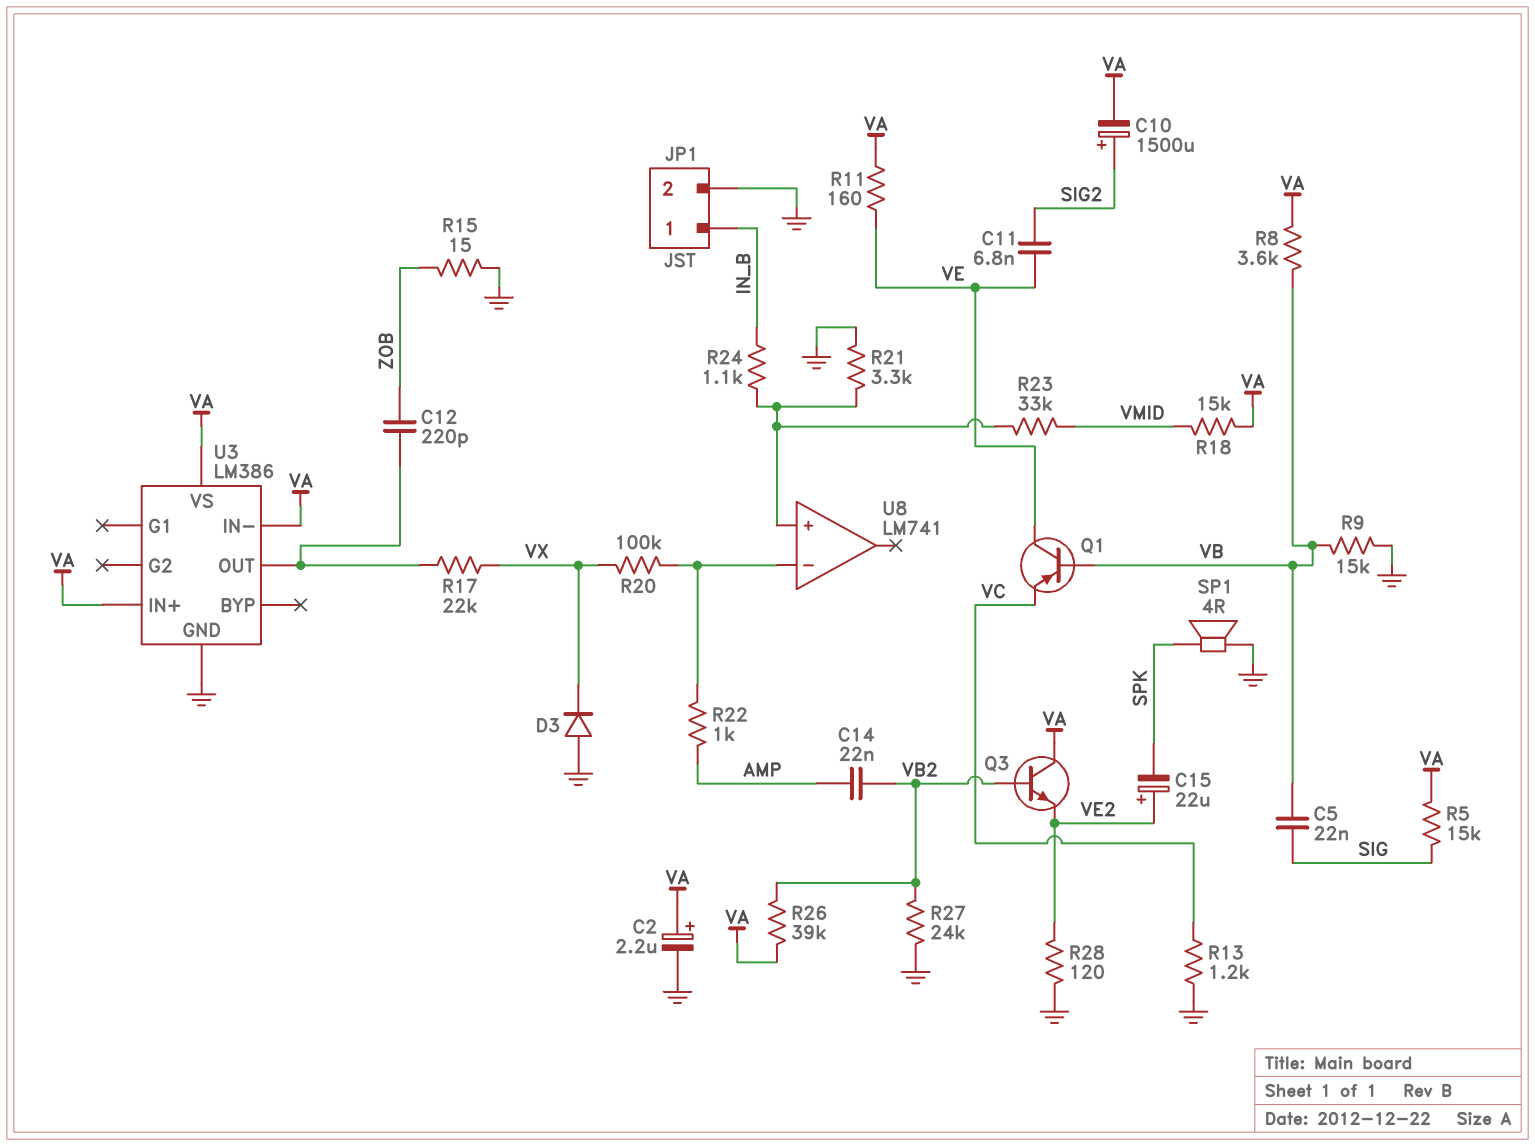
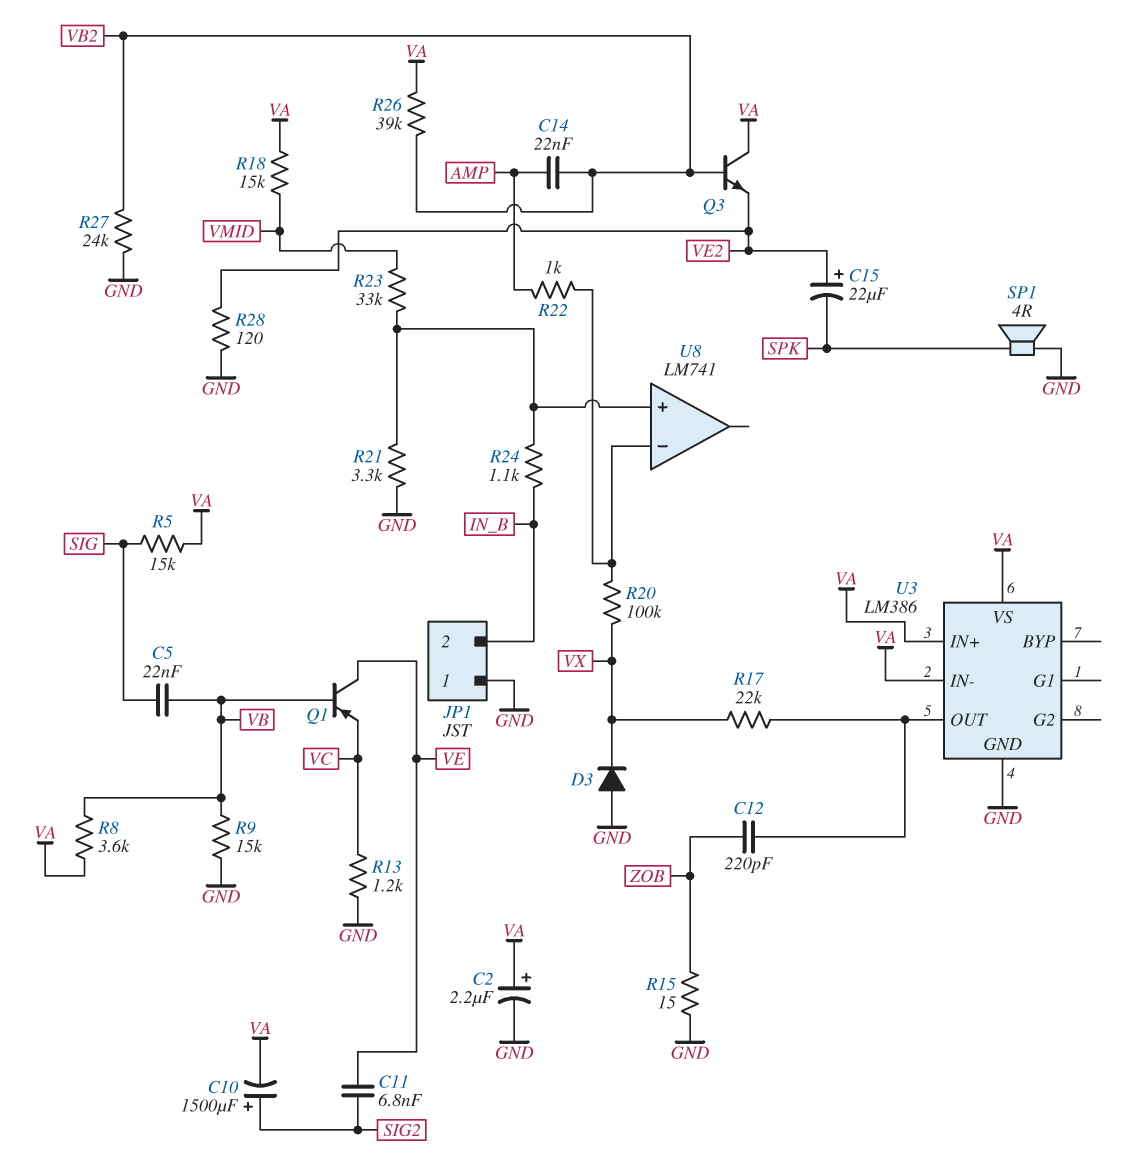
JP1 pin 1: IN_B -> GND
JP1 pin 2: GND -> IN_B
R11: 160 (VA, VE) -> none

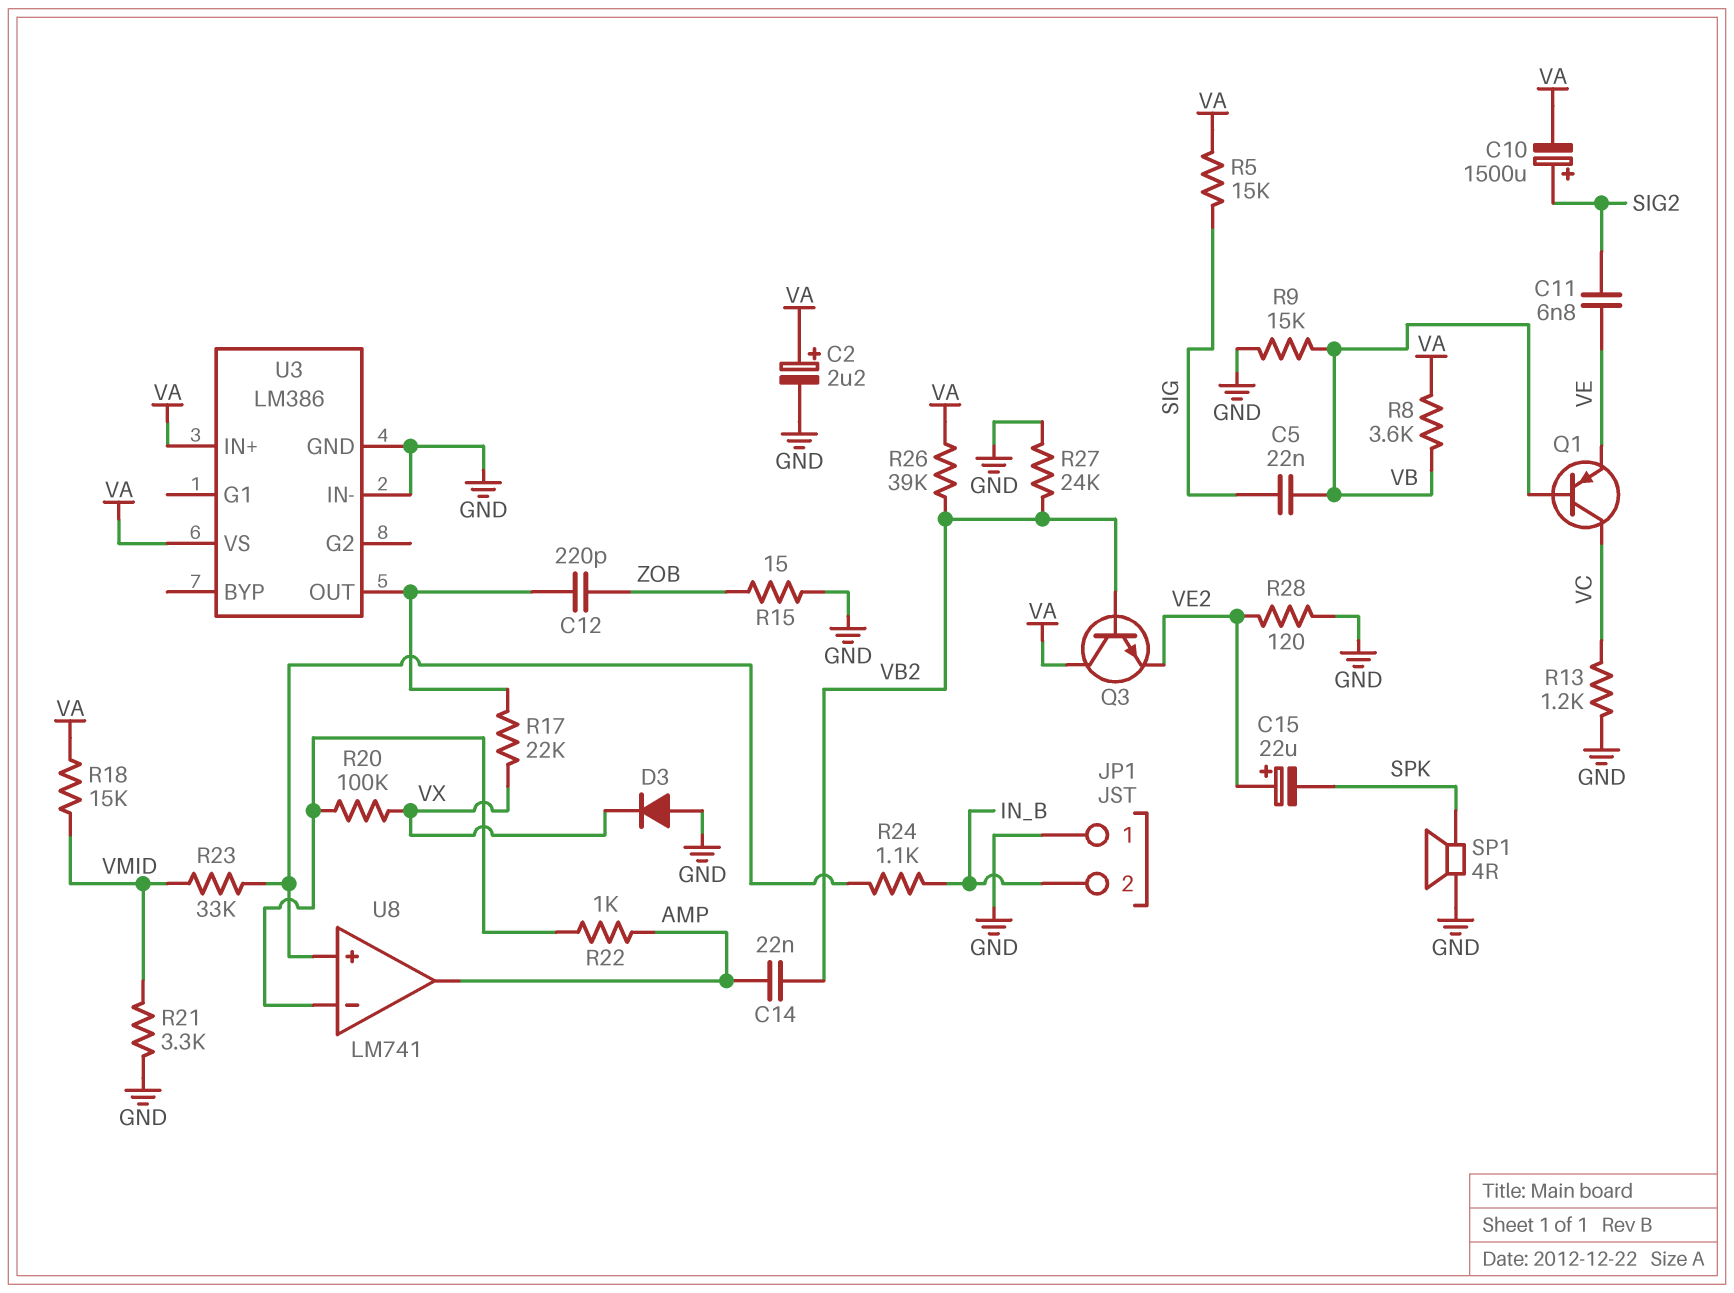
Q1: PNP (B VB, C VE, E VC) -> PNP (B VB, C VC, E VE)
R21: 3.3k (GND, U8/in+) -> 3.3k (GND, VMID)
U3 pin IN-: VA -> GND
U8 pin out: none -> AMP

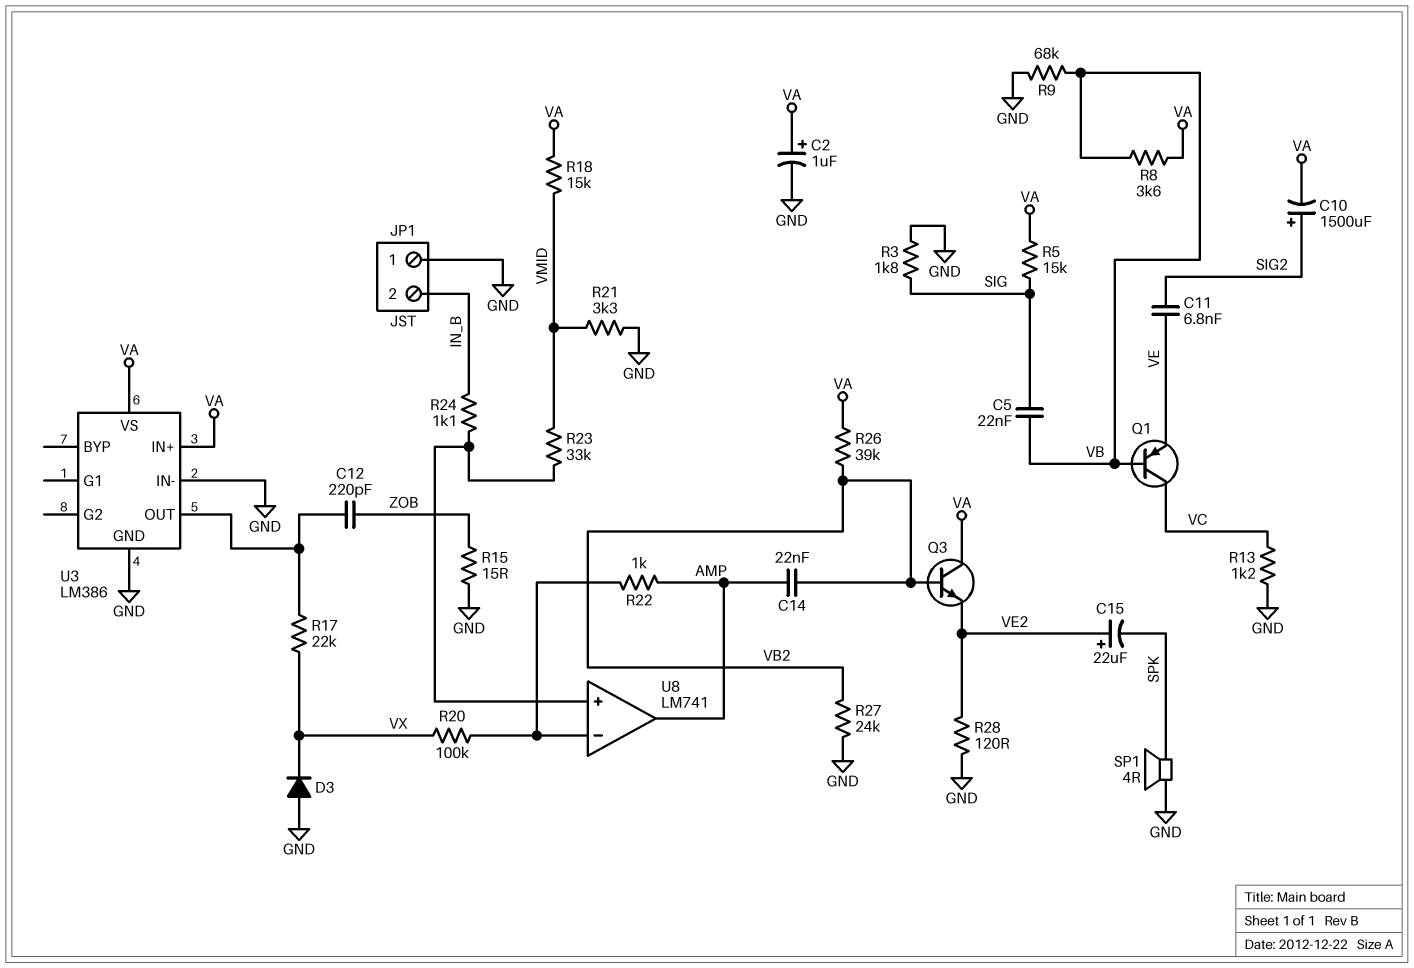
C2: 2.2uF (plus VA, minus GND) -> 1uF (plus VA, minus GND)
R3: none -> 1.8k (GND, SIG)
R9: 15k (GND, VB) -> 68k (GND, VB)

